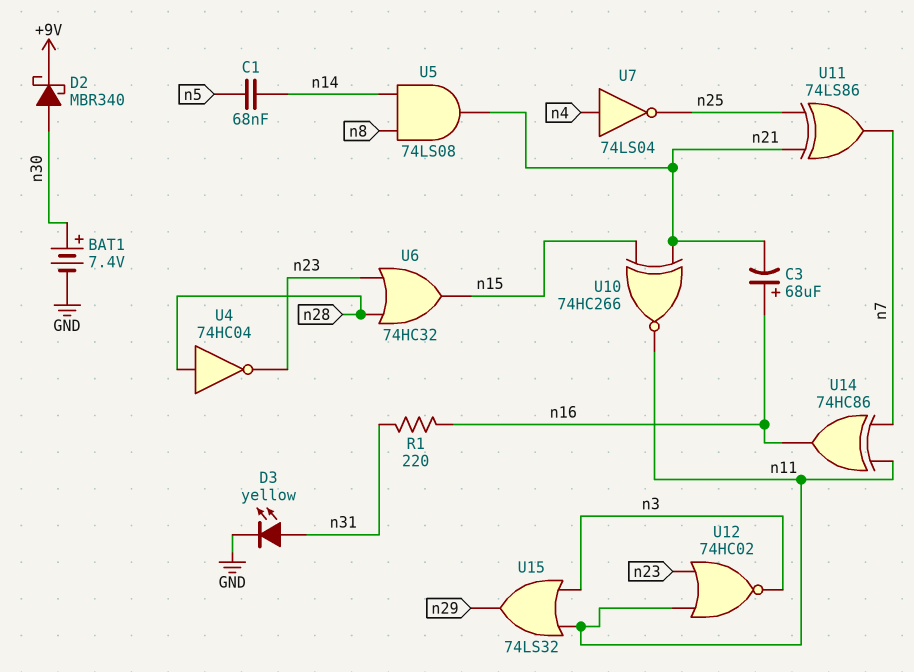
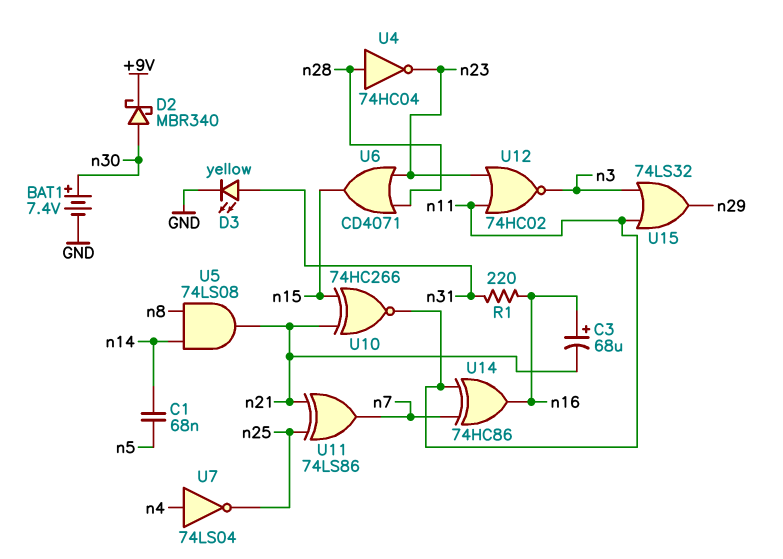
U6: OR 74HC32 (in n23, in n28, out n15) -> OR CD4071 (in n23, in n28, out n15)

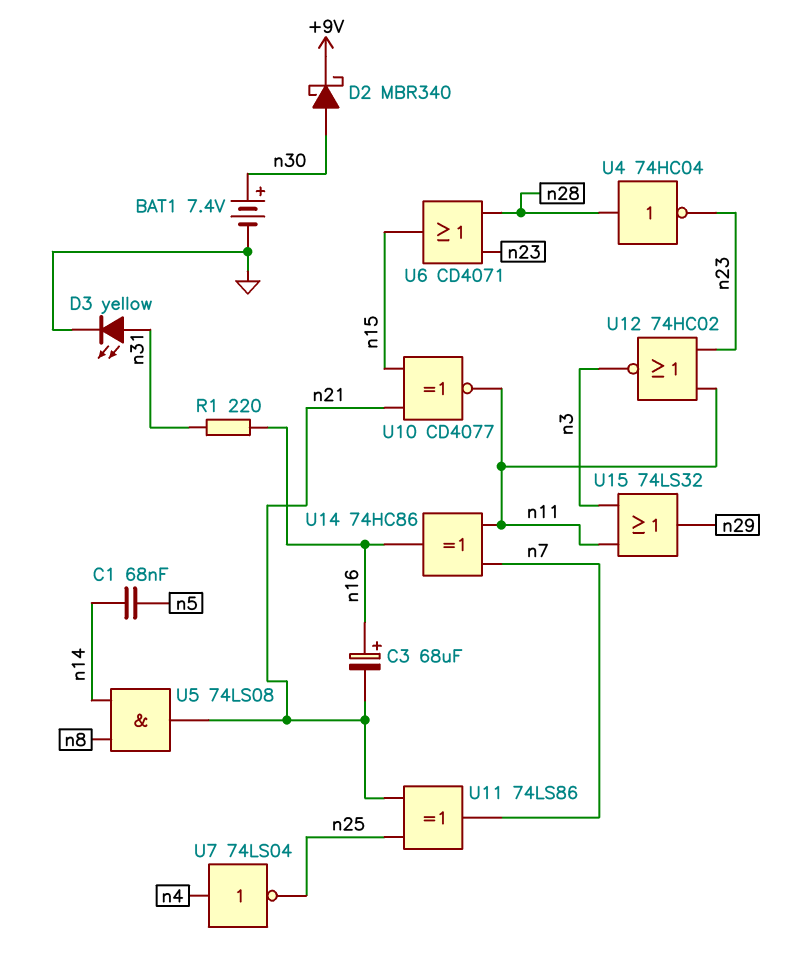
U10: XNOR 74HC266 (in n15, in n21, out n11) -> XNOR CD4077 (in n15, in n21, out n11)

